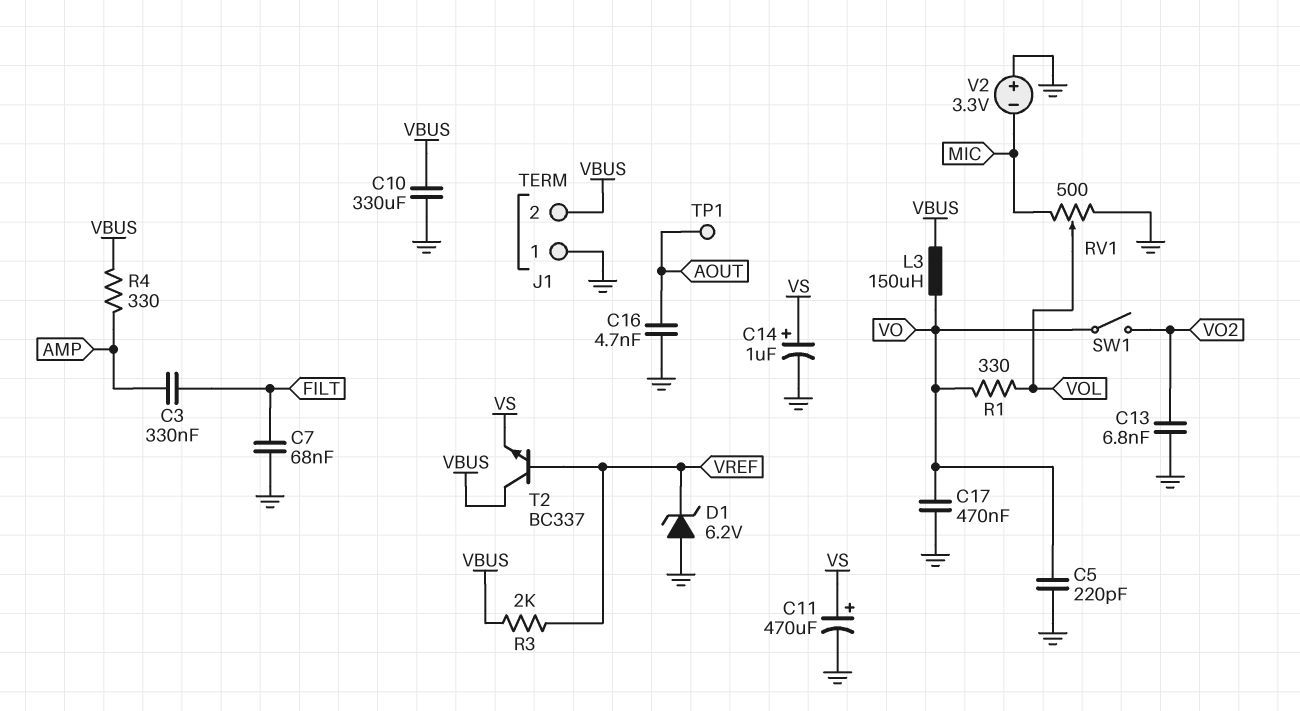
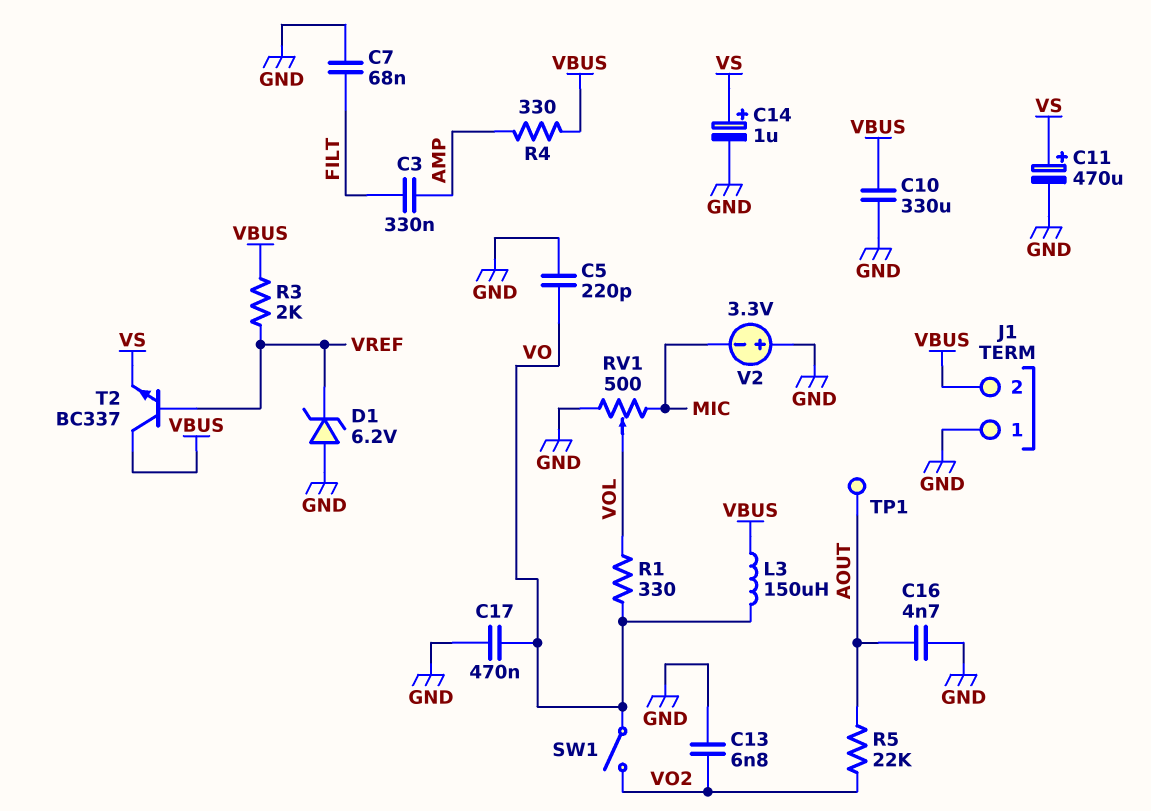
R5: none -> 22k (AOUT, VO2)

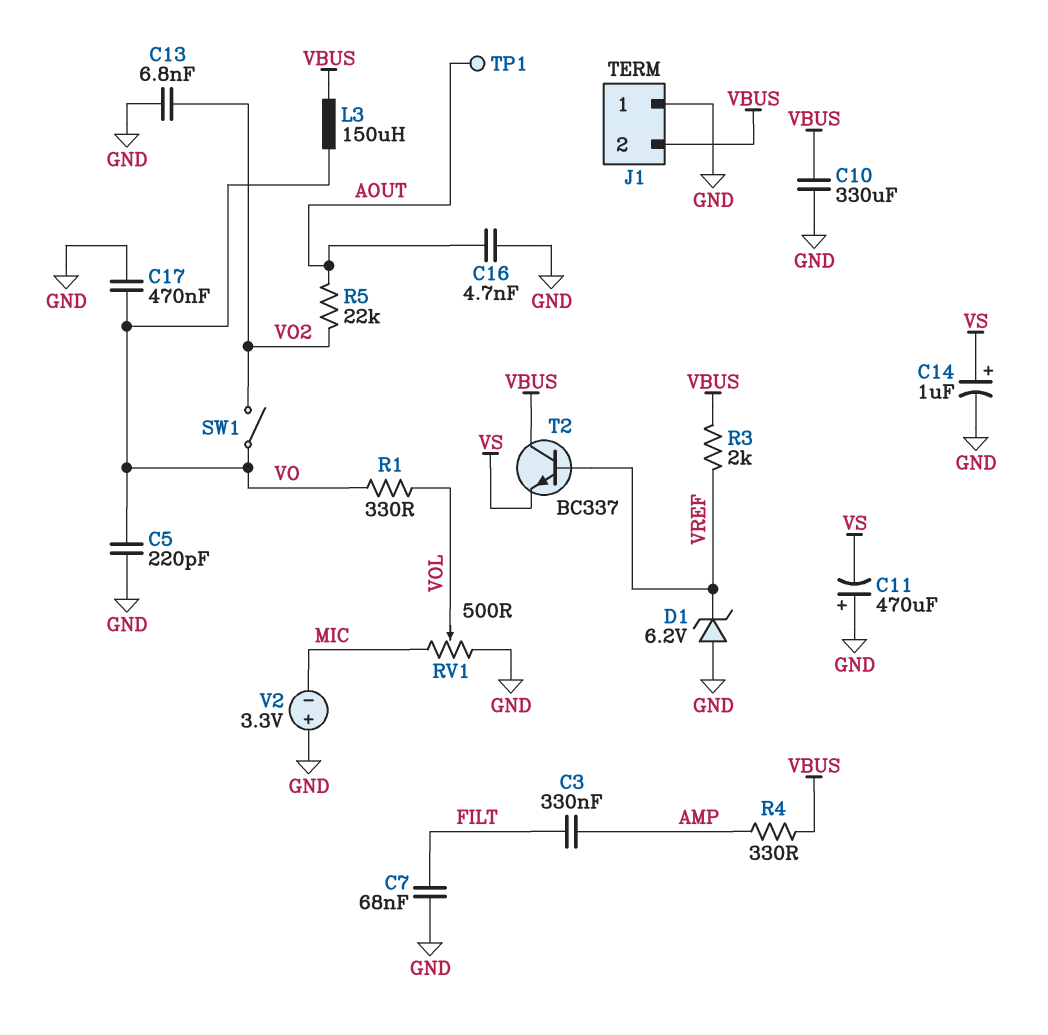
C11: 470uF (plus VS, minus GND) -> 470uF (plus GND, minus VS)

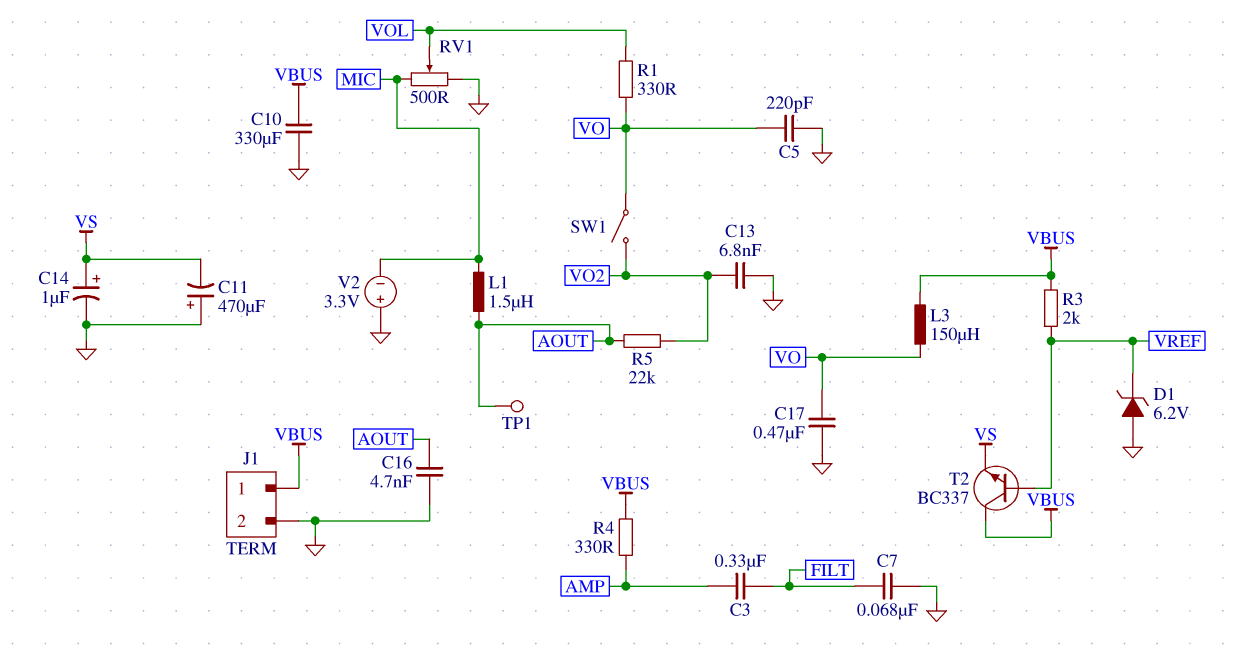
J1 pin 1: GND -> VBUS
J1 pin 2: VBUS -> GND
L1: none -> 1.5uH (AOUT, MIC)

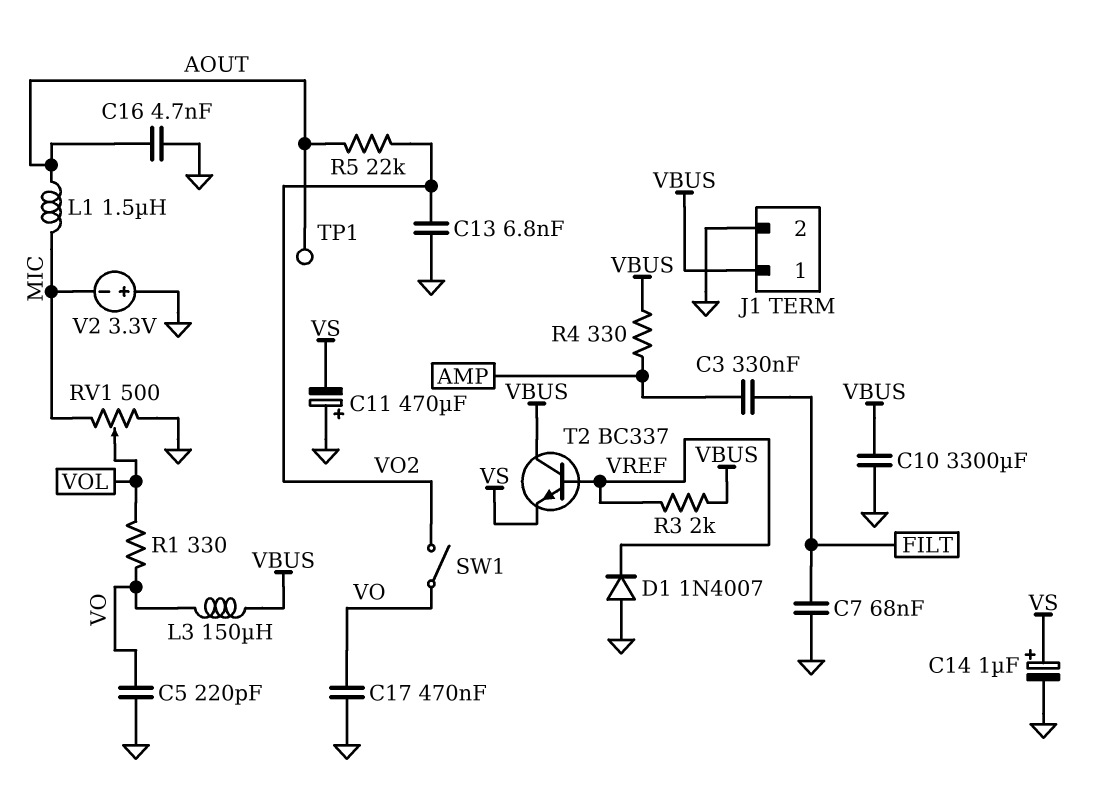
C10: 330uF (GND, VBUS) -> 3300uF (GND, VBUS)
D1: zener 6.2V (A GND, K VREF) -> diode 1N4007 (A GND, K VREF)

